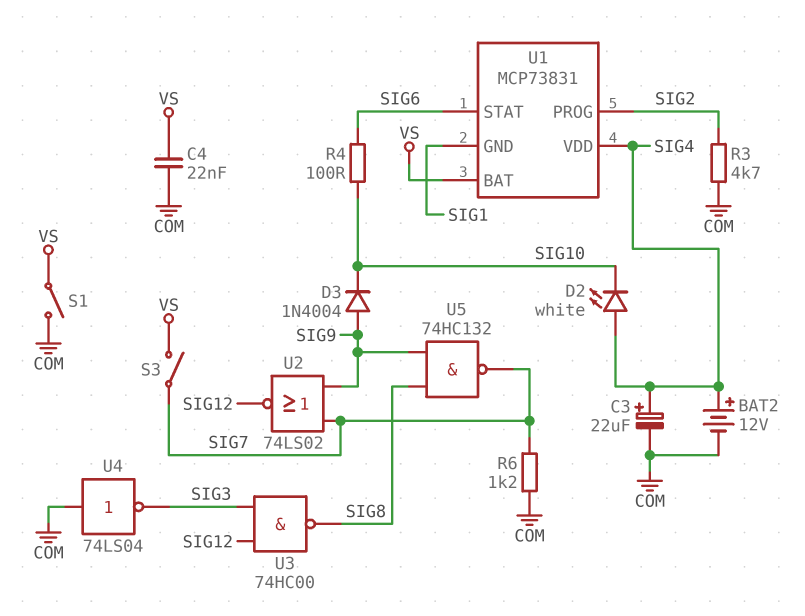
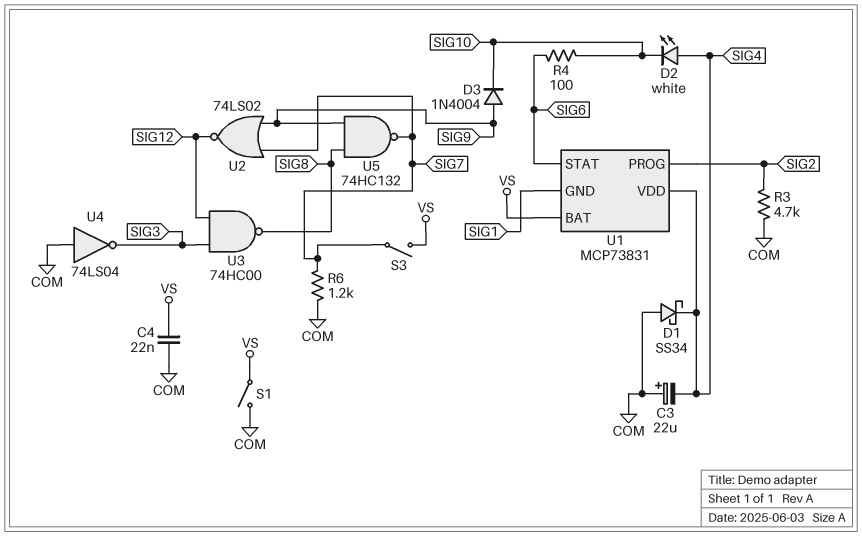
BAT2: 12V (plus SIG4, minus COM) -> none
C3: 22uF (plus SIG4, minus COM) -> 22uF (plus COM, minus SIG4)
D1: none -> schottky SS34 (A COM, K SIG4)

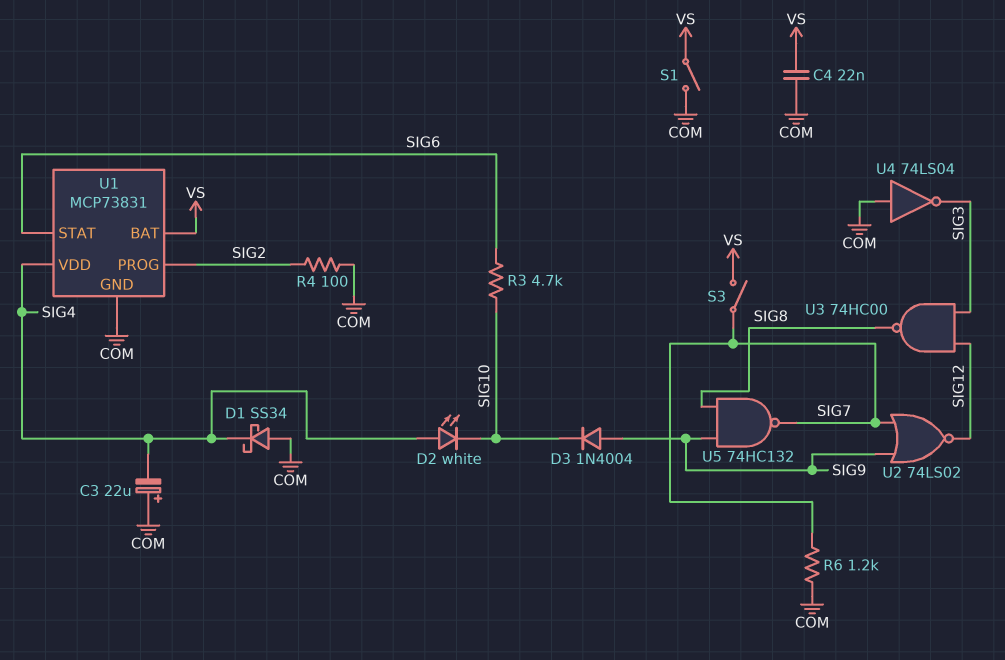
R3: 4.7k (COM, SIG2) -> 4.7k (SIG6, SIG10)
R4: 100 (SIG6, SIG10) -> 100 (COM, SIG2)
U1 pin GND: SIG1 -> COM

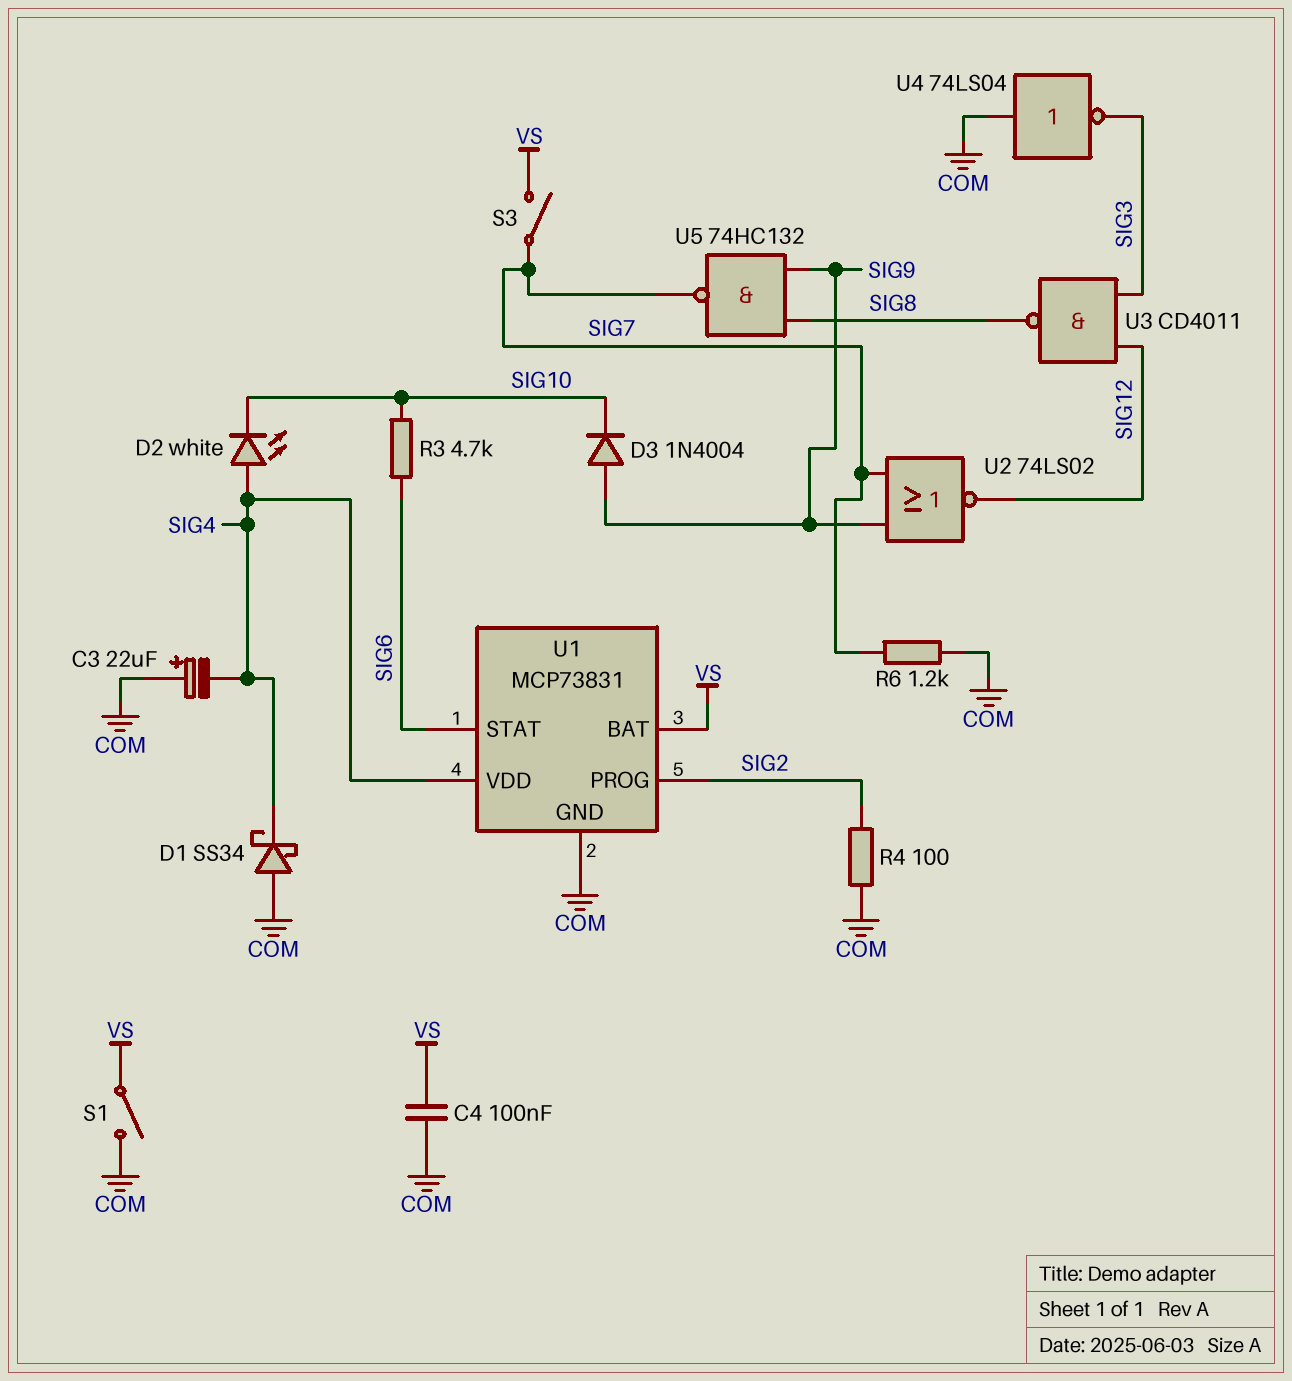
C4: 22nF (COM, VS) -> 100nF (COM, VS)
U3: NAND 74HC00 (in SIG3, in SIG12, out SIG8) -> NAND CD4011 (in SIG3, in SIG12, out SIG8)

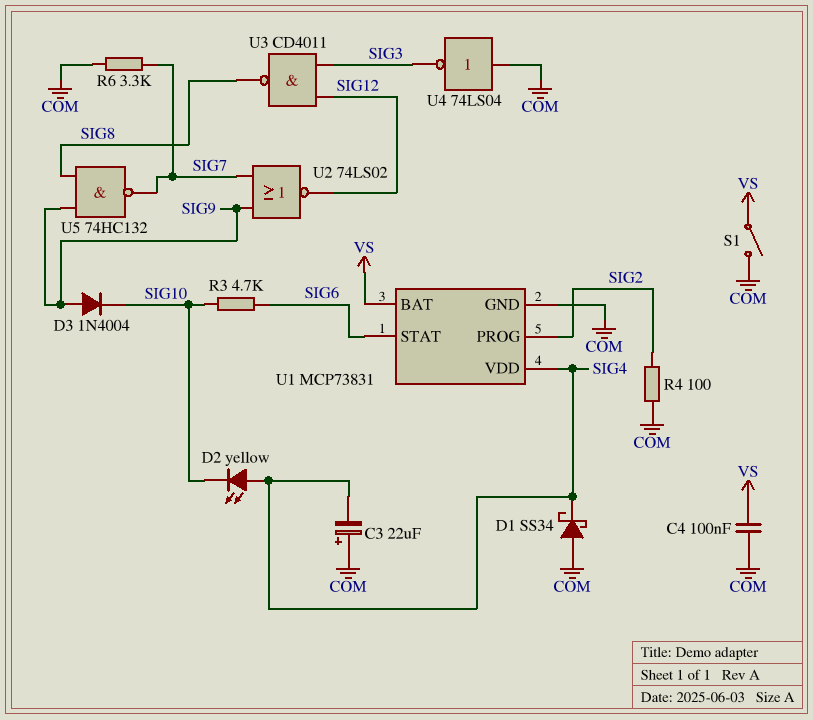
D2: LED white (A SIG4, K SIG10) -> LED yellow (A SIG4, K SIG10)
R6: 1.2k (COM, SIG7) -> 3.3k (COM, SIG7)
S3: switch (SIG7, VS) -> none

